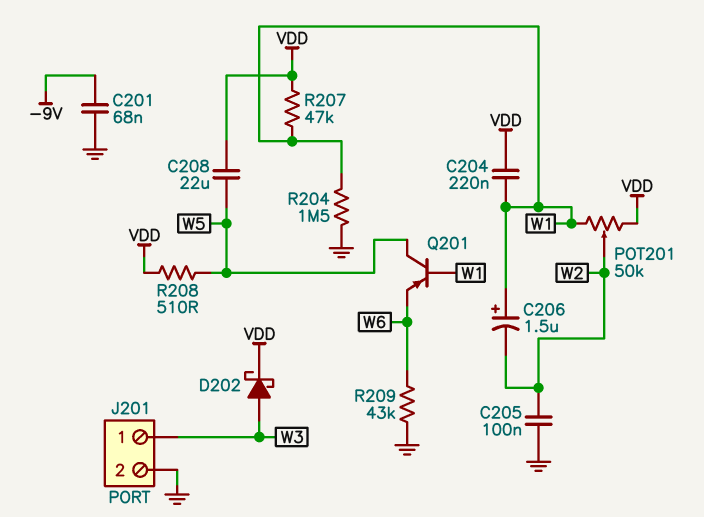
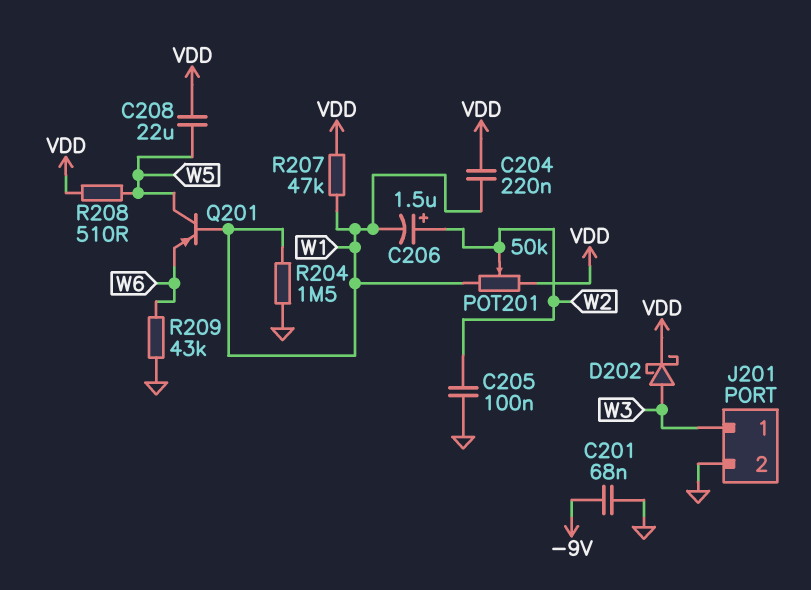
C206: 1.5uF (plus W1, minus W2) -> 1.5uF (plus W2, minus W1)

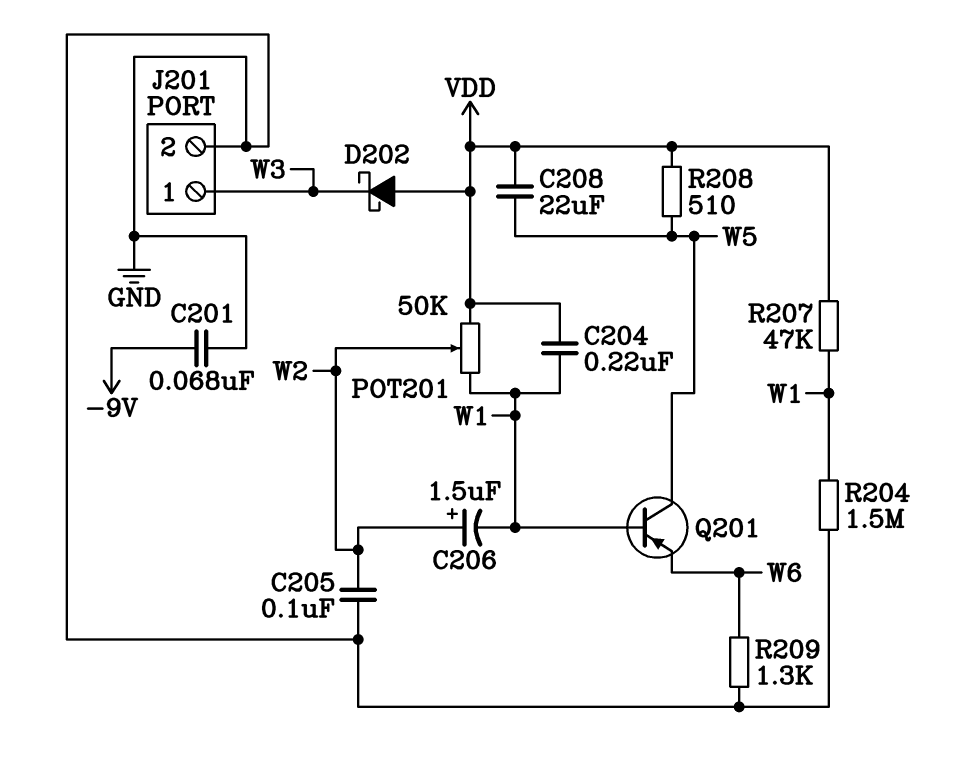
D202: schottky (A W3, K VDD) -> schottky (A VDD, K W3)
R209: 43k (GND, W6) -> 1.3k (GND, W6)

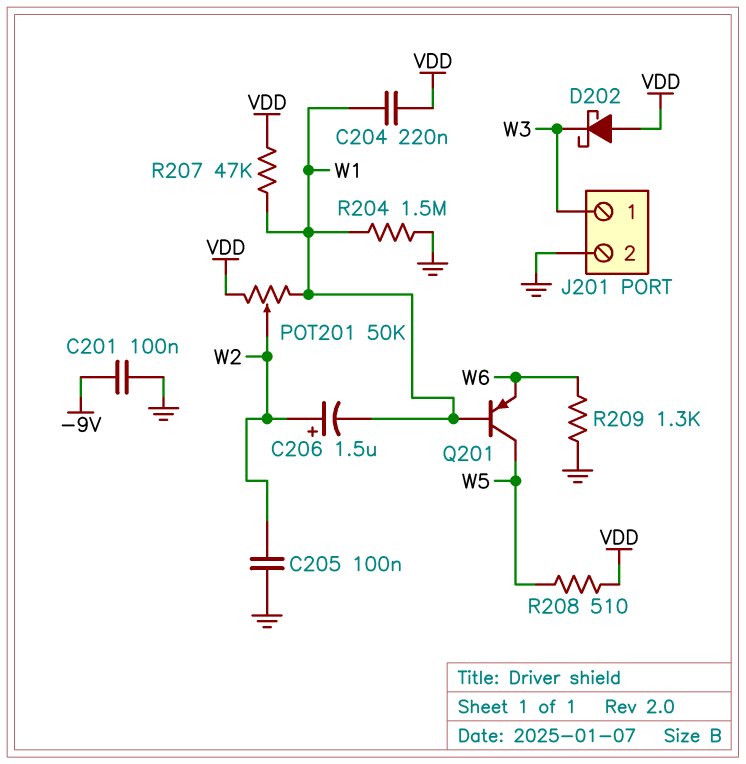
C201: 68nF (-9V, GND) -> 100nF (-9V, GND)
C208: 22uF (VDD, W5) -> none

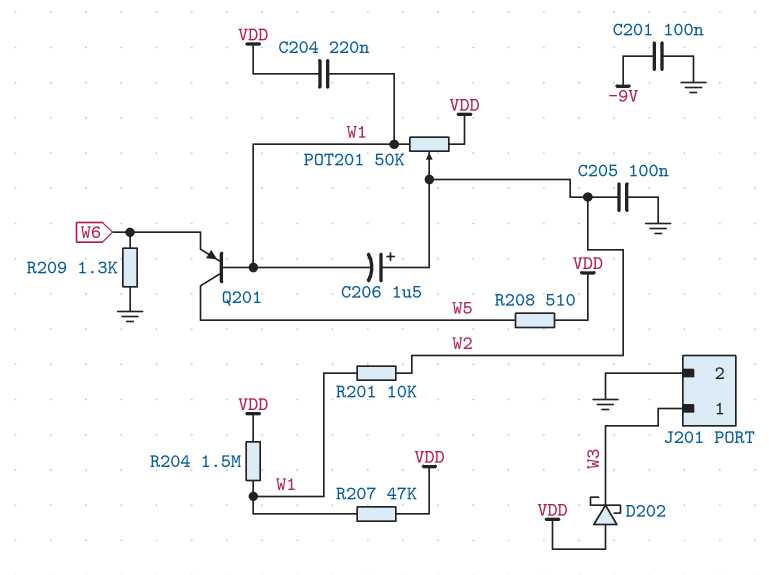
R201: none -> 10k (W1, W2)
R204: 1.5M (GND, W1) -> 1.5M (VDD, W1)

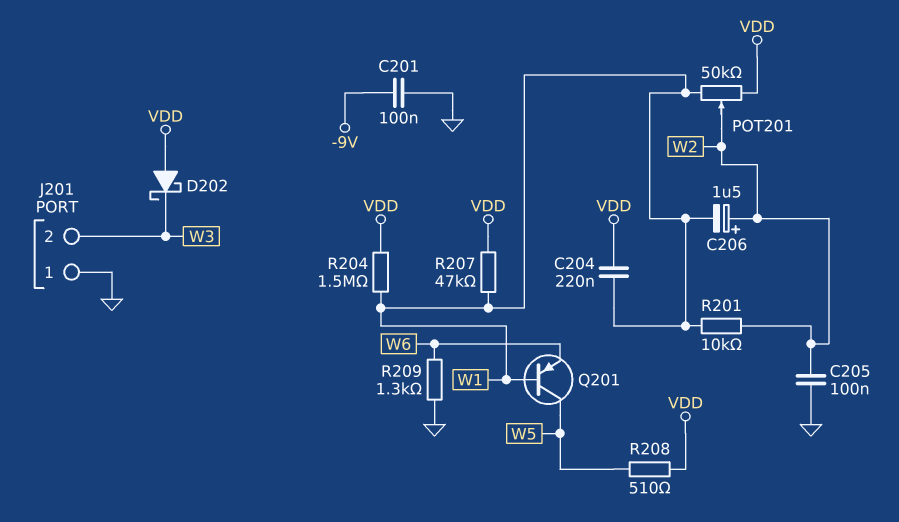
J201 pin 1: W3 -> GND
J201 pin 2: GND -> W3

